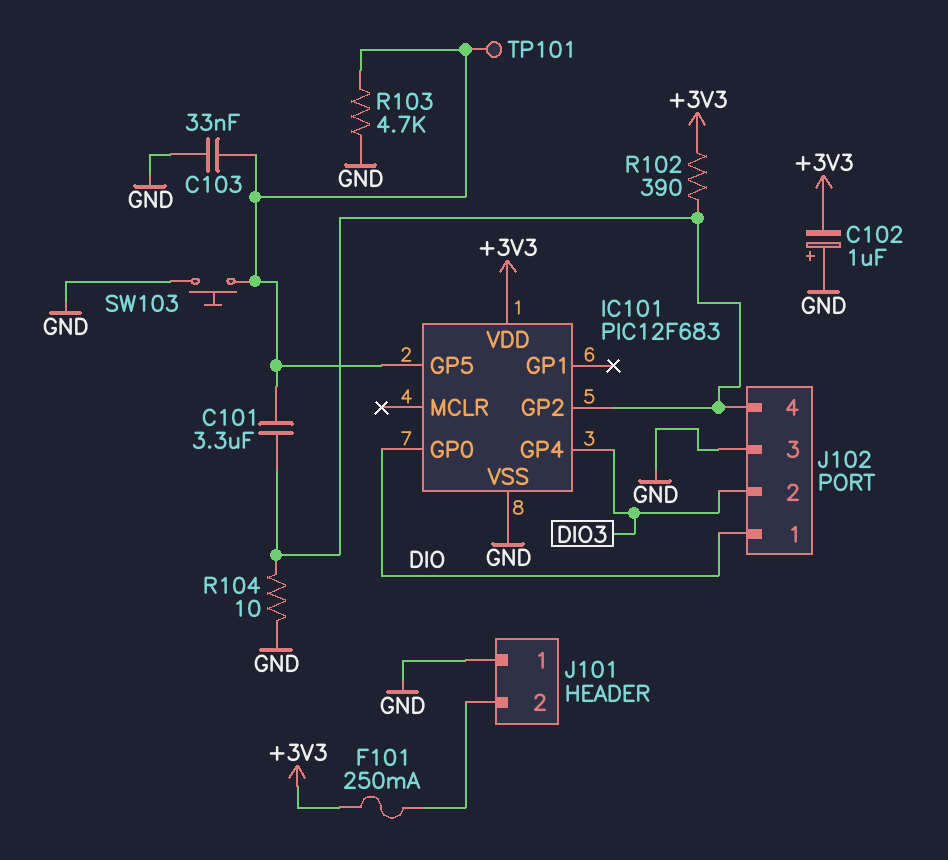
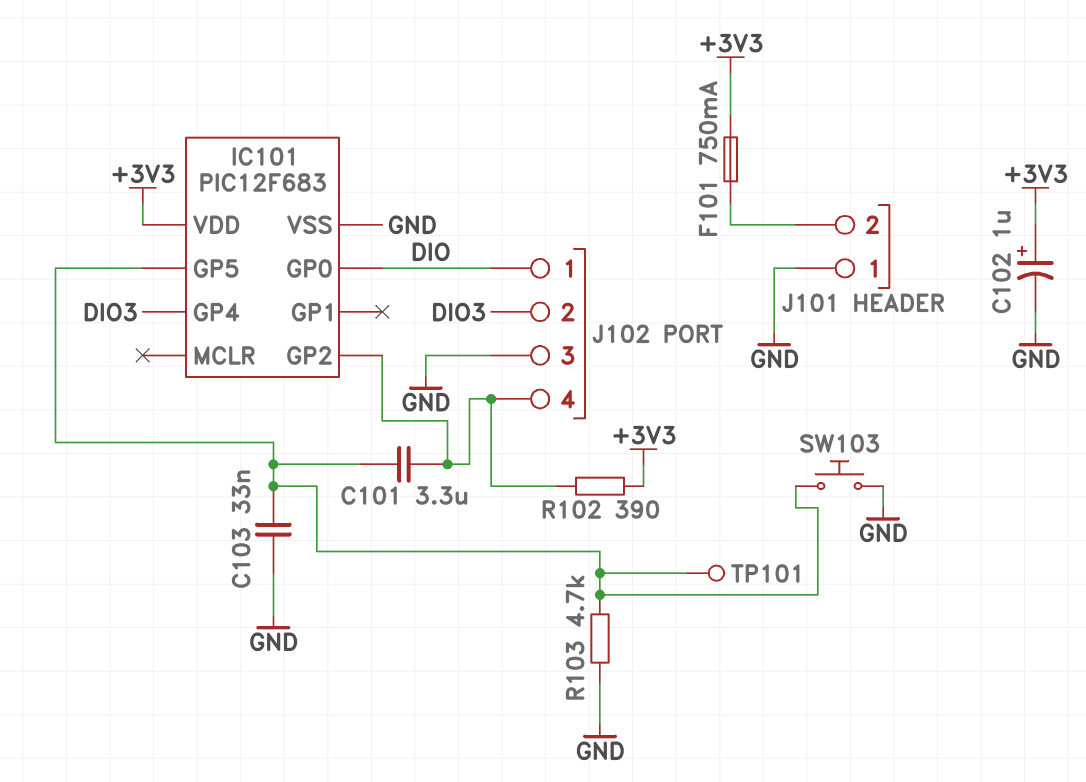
C102: 1uF (plus GND, minus +3V3) -> 1uF (plus +3V3, minus GND)
F101: 250mA (+3V3, J101/2) -> 750mA (+3V3, J101/2)
R104: 10 (GND, IC101/GP2) -> none

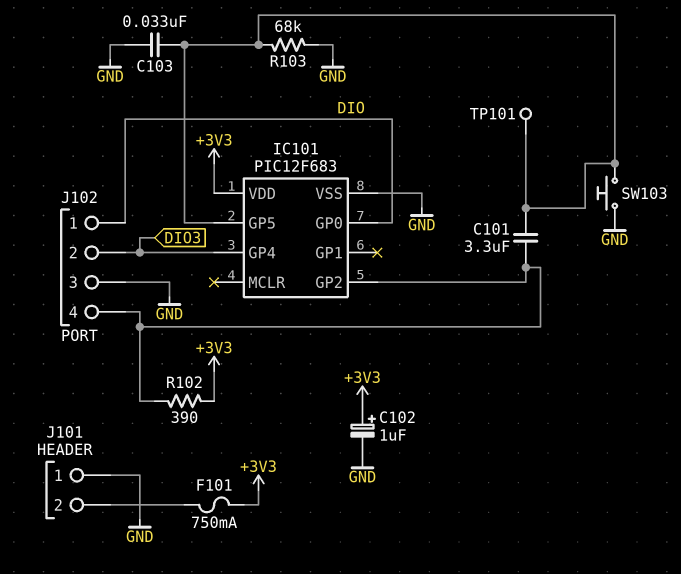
R103: 4.7k (GND, IC101/GP5) -> 68k (GND, IC101/GP5)

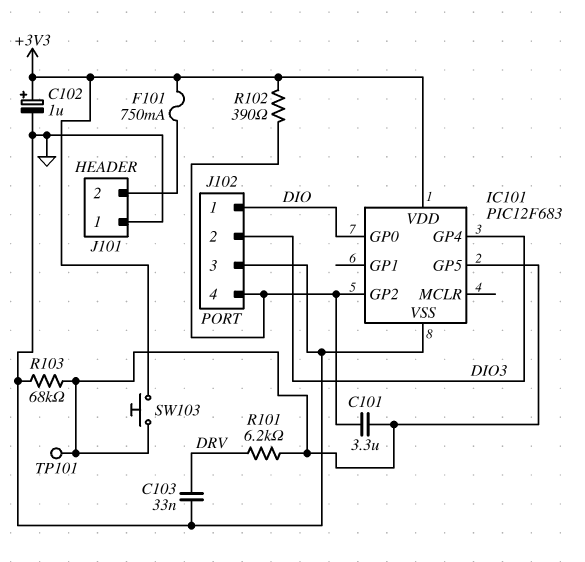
C103: 33nF (GND, IC101/GP5) -> 33nF (DRV, GND)
R101: none -> 6.2k (DRV, IC101/GP5)
SW103: button (GND, IC101/GP5) -> button (+3V3, IC101/GP5)

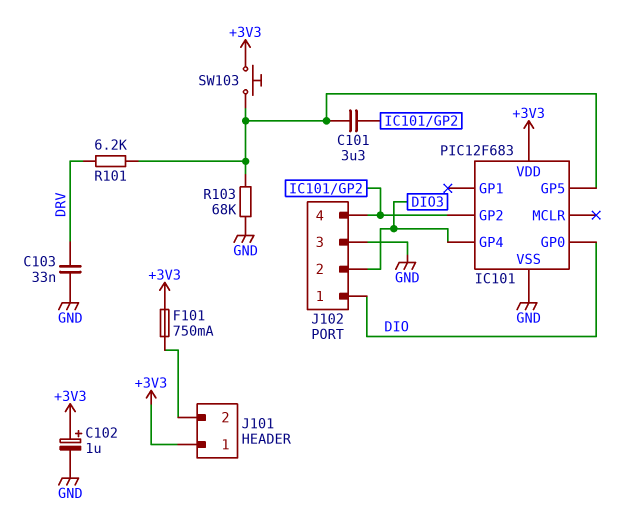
J101 pin 1: GND -> +3V3
R102: 390 (+3V3, IC101/GP2) -> none
TP101: test point (IC101/GP5) -> none

